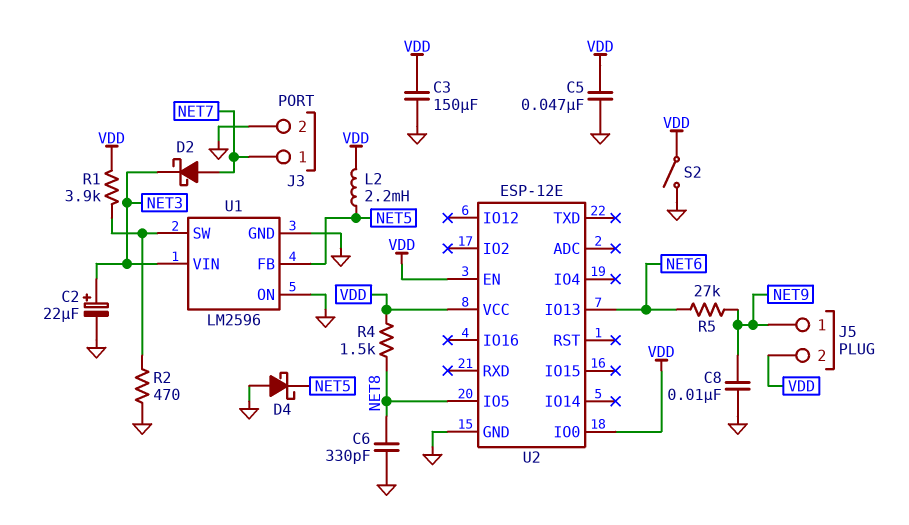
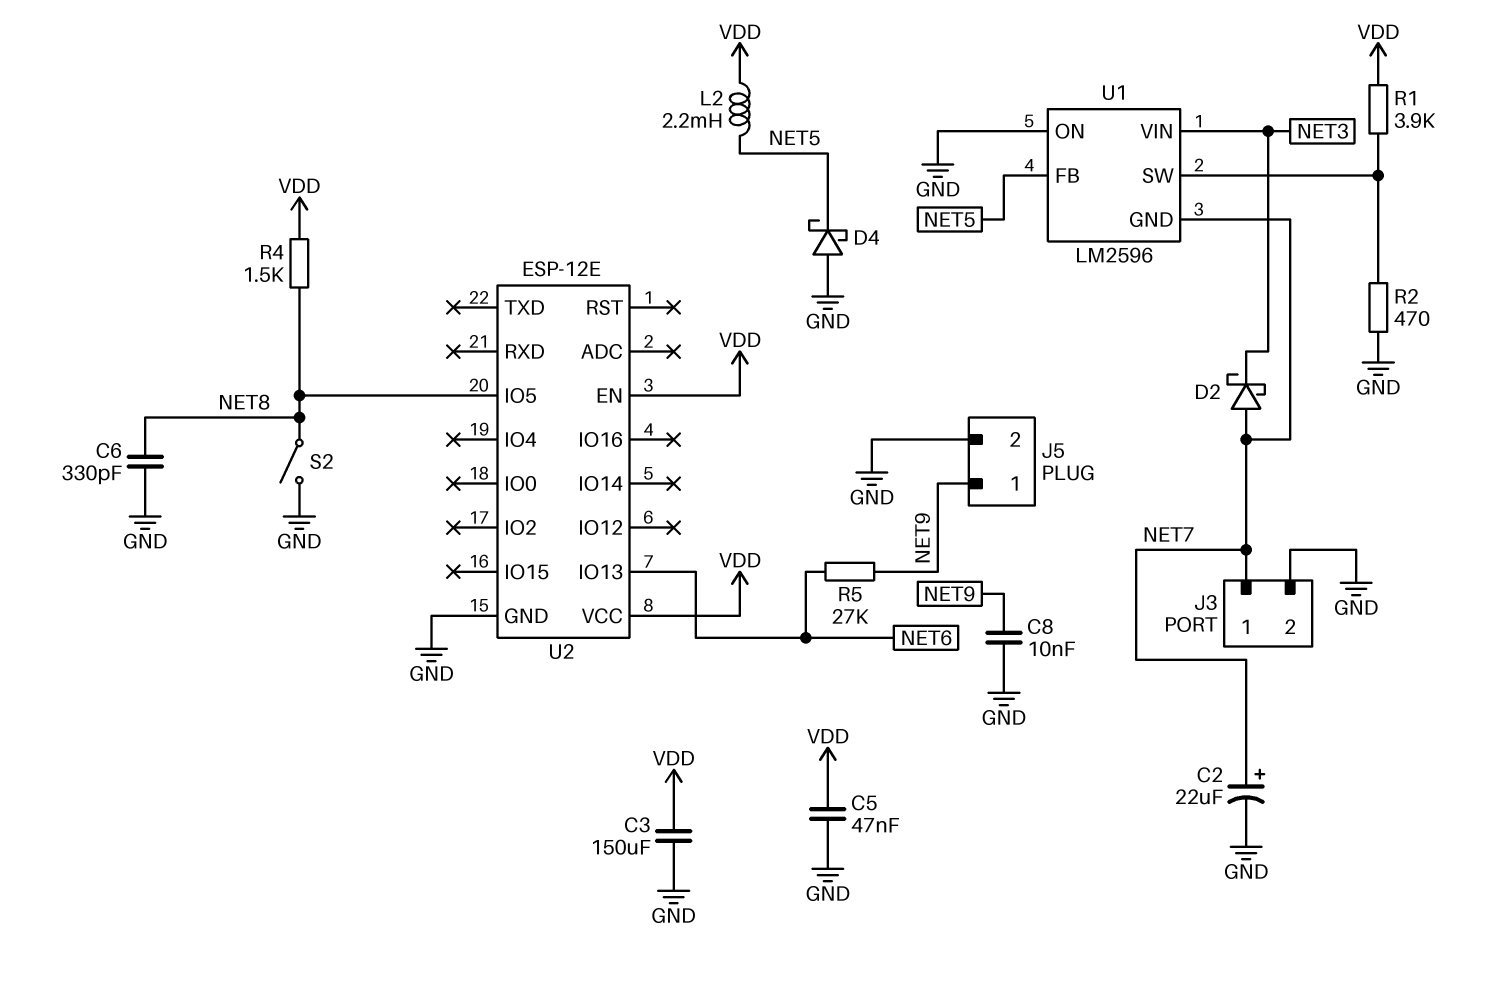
C2: 22uF (plus NET3, minus GND) -> 22uF (plus NET7, minus GND)
J5 pin 2: VDD -> GND
S2: switch (GND, VDD) -> switch (GND, NET8)
U1 pin GND: GND -> NET7
U2 pin IO0: VDD -> none

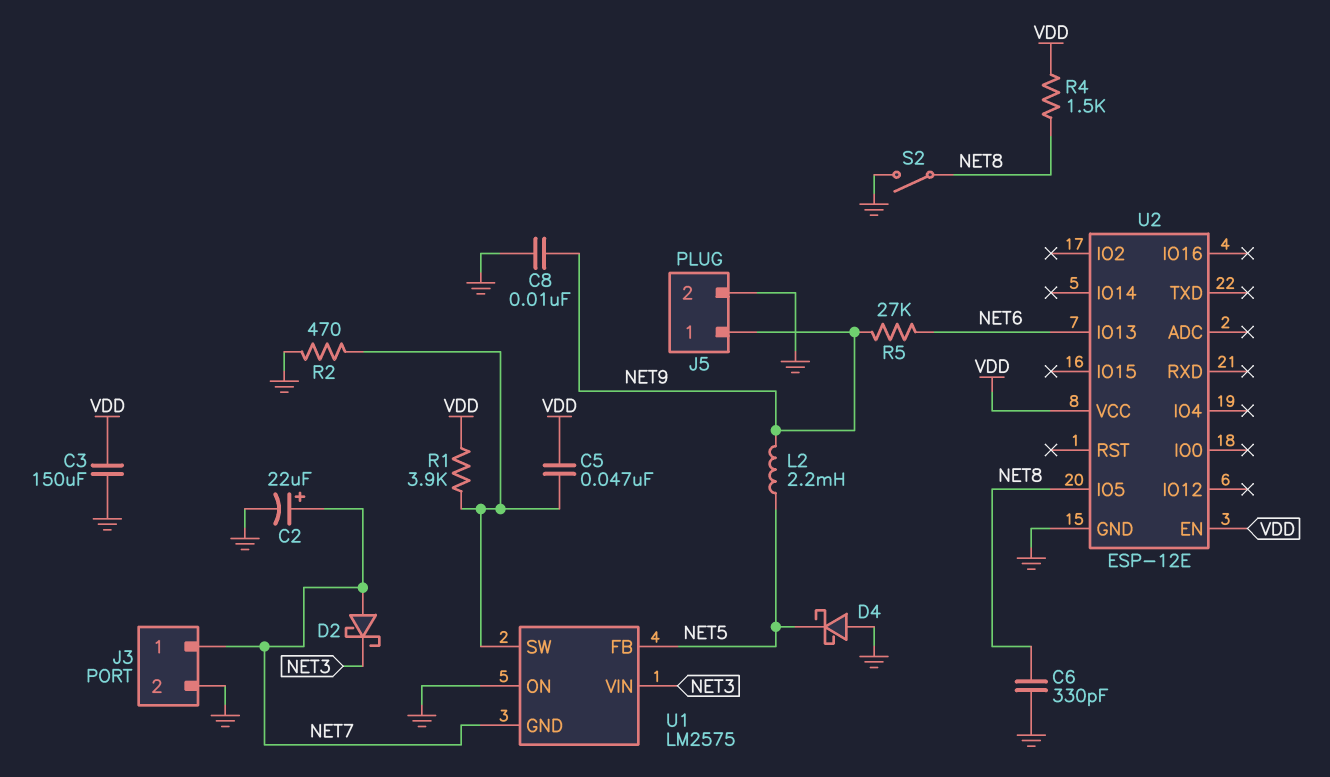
C5: 47nF (GND, VDD) -> 47nF (U1/SW, VDD)
L2: 2.2mH (NET5, VDD) -> 2.2mH (NET5, NET9)
U1: LM2596 -> LM2575

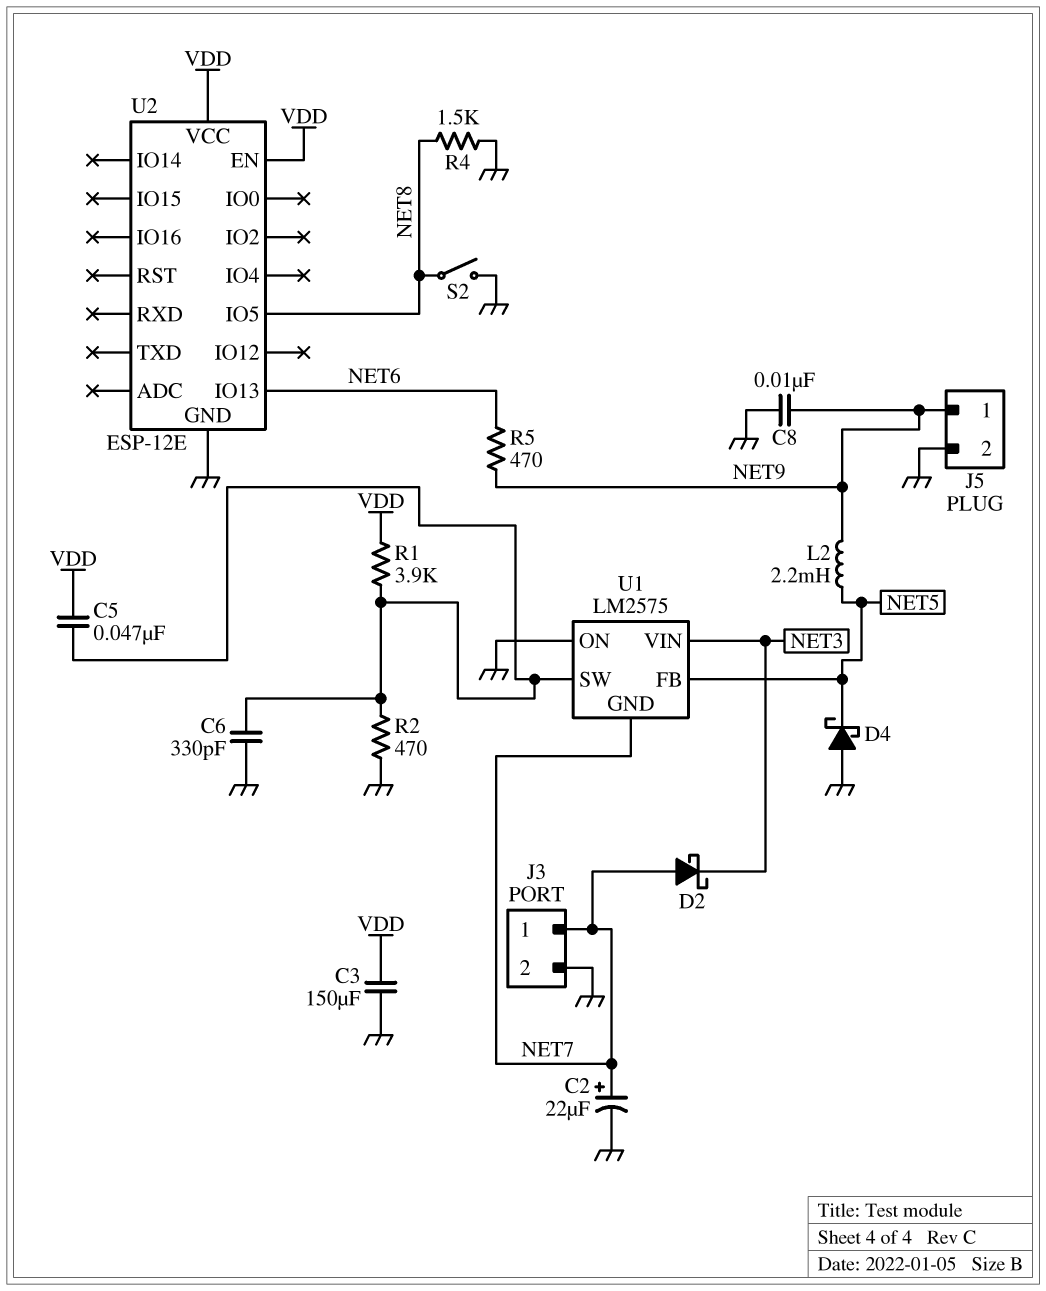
C6: 330pF (GND, NET8) -> 330pF (GND, U1/SW)
R4: 1.5k (NET8, VDD) -> 1.5k (GND, NET8)
R5: 27k (NET6, NET9) -> 470 (NET6, NET9)

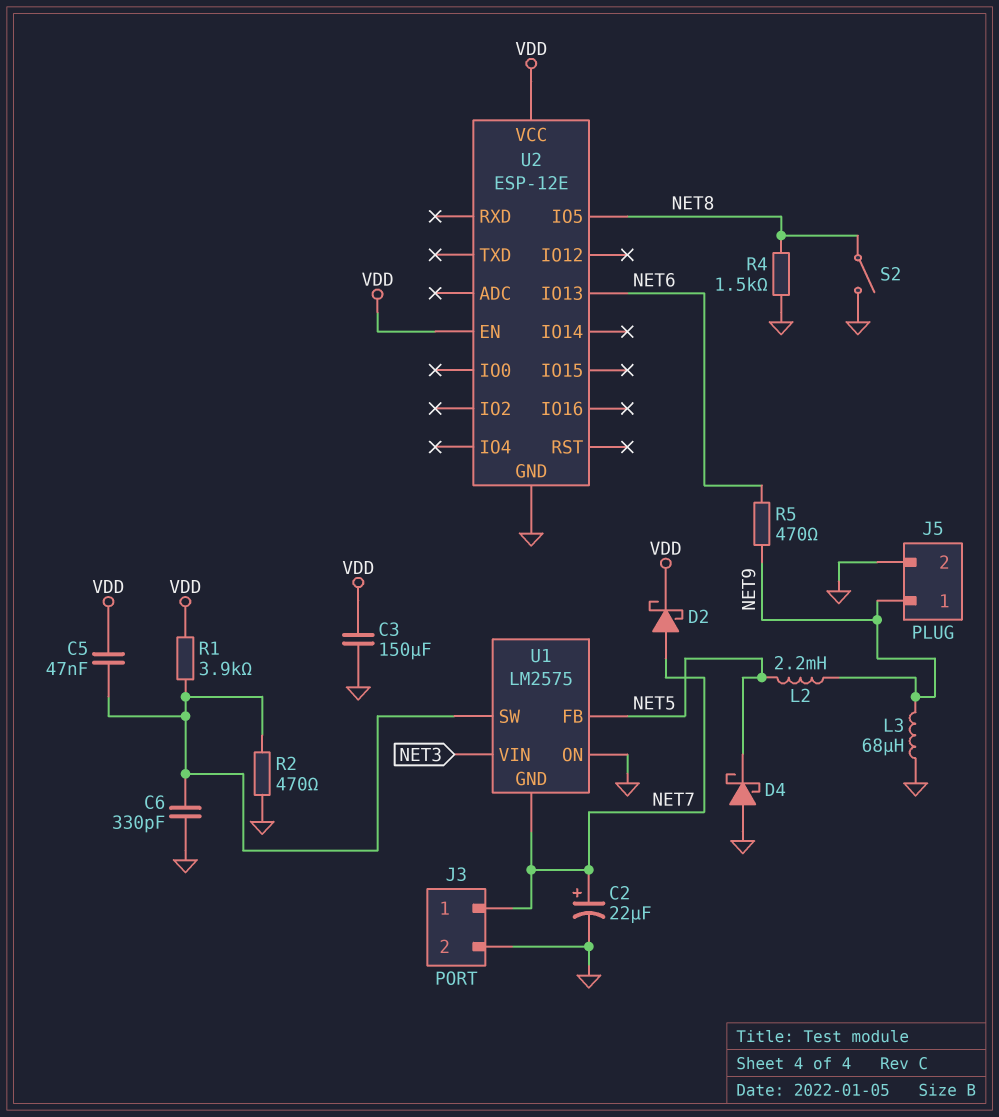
C8: 10nF (GND, NET9) -> none
D2: schottky (A NET7, K NET3) -> schottky (A NET7, K VDD)
L3: none -> 68uH (GND, NET9)

